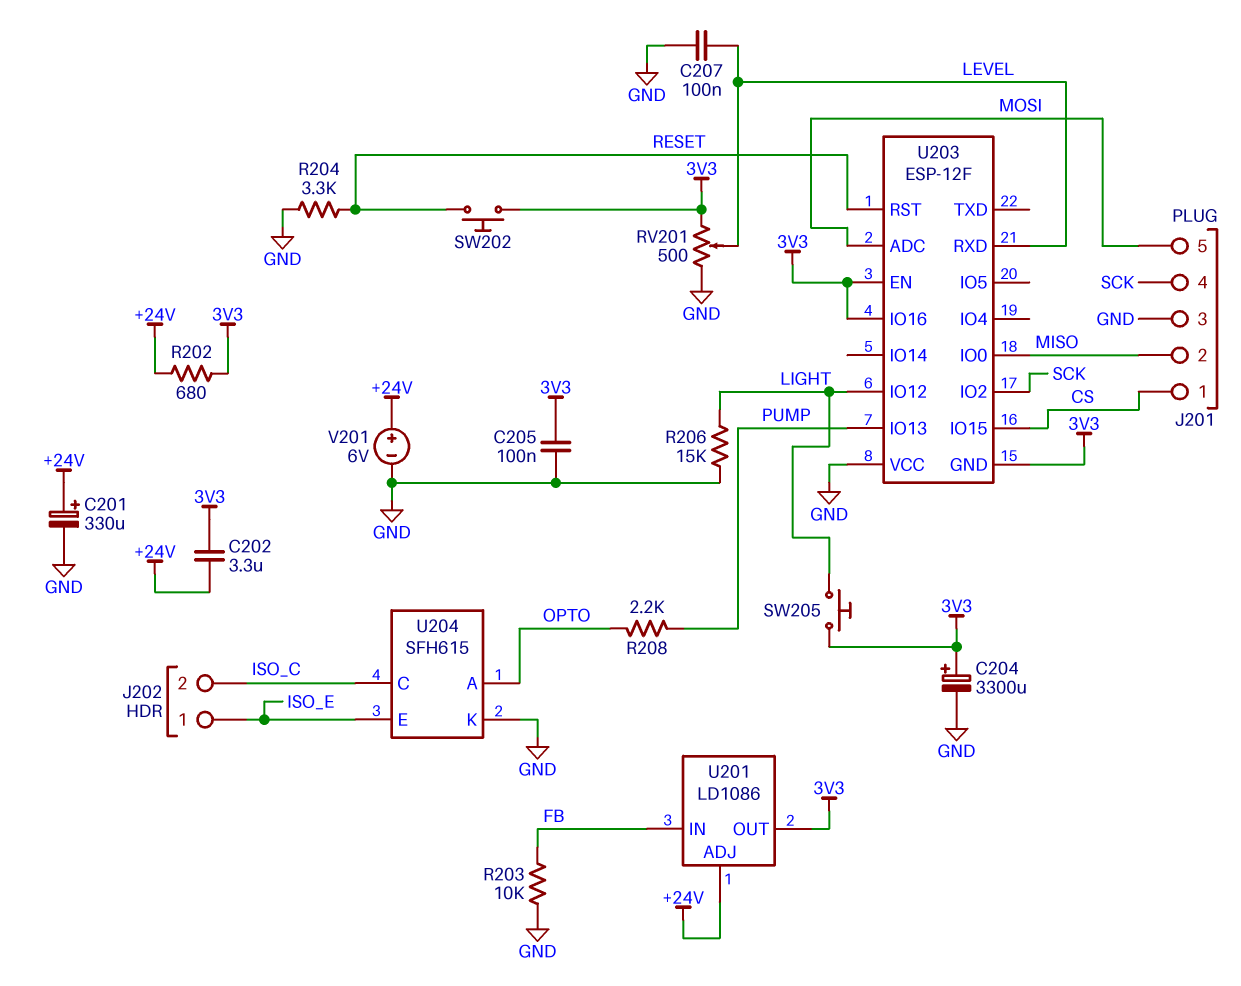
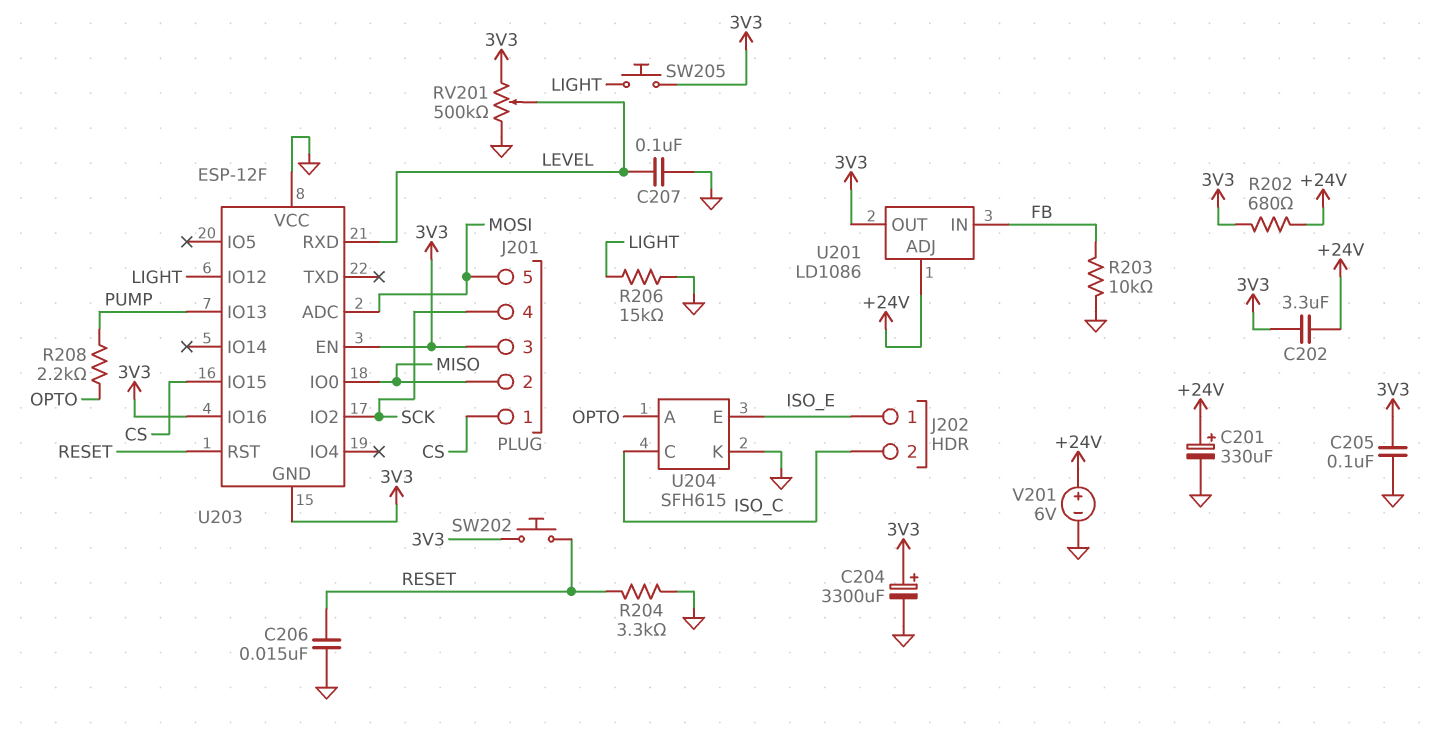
C206: none -> 15nF (GND, RESET)
J201 pin 3: GND -> 3V3
RV201: 500 (3V3, GND, wiper LEVEL) -> 500k (3V3, GND, wiper LEVEL)

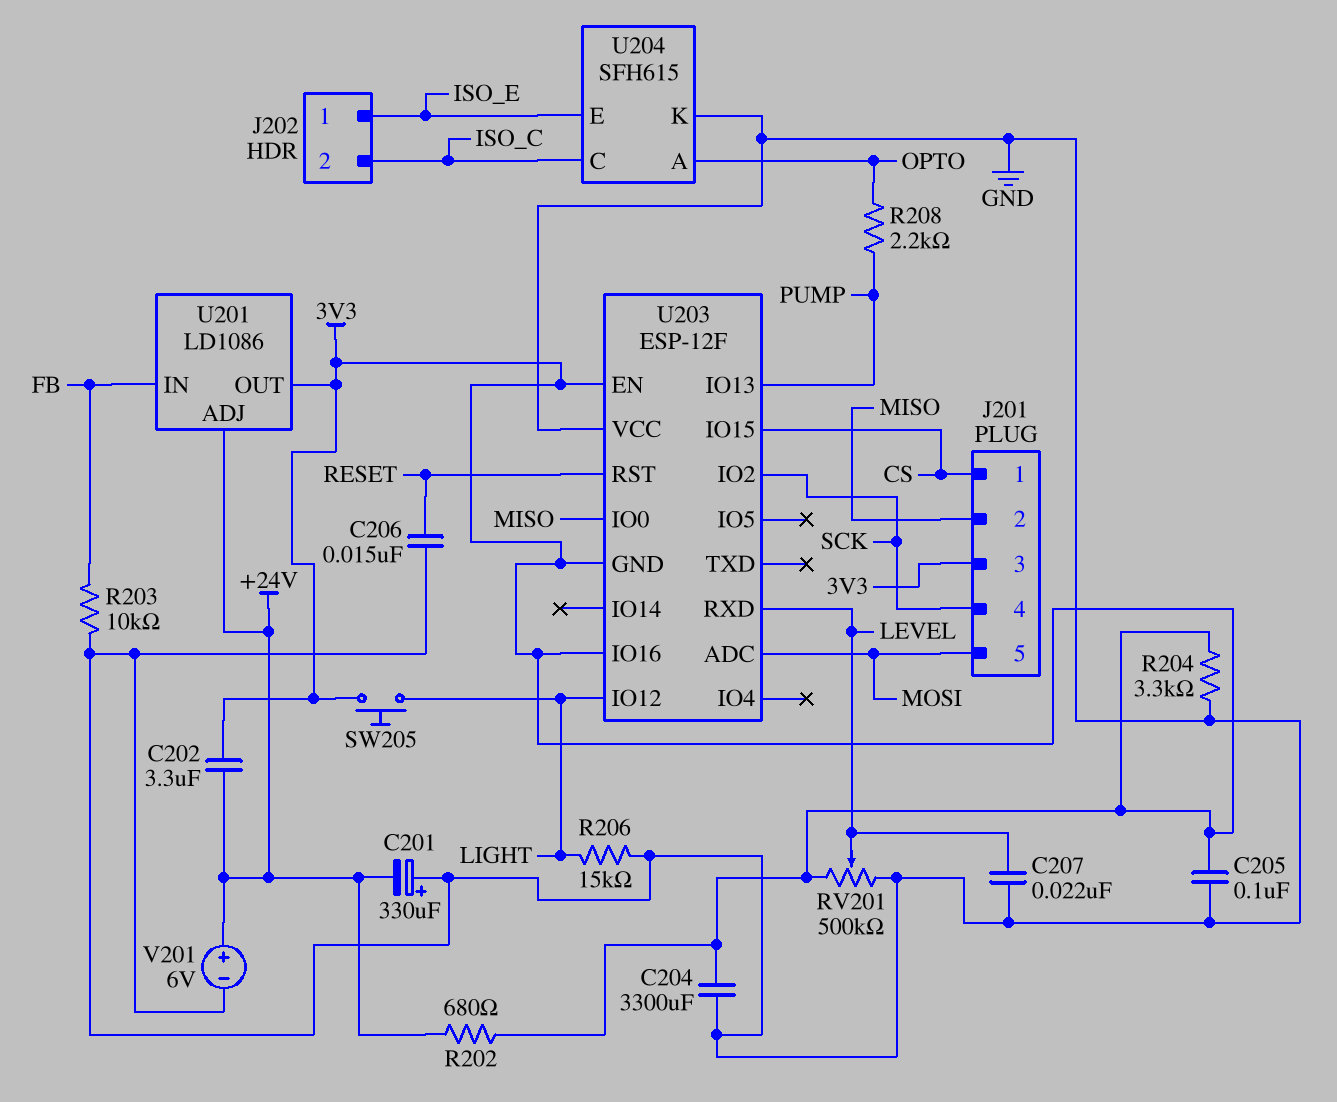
C201: 330uF (plus +24V, minus GND) -> 330uF (plus GND, minus +24V)
C204: 3300uF (plus 3V3, minus GND) -> 3300uF (3V3, GND)
C207: 100nF (GND, LEVEL) -> 22nF (GND, LEVEL)
R204: 3.3k (GND, RESET) -> 3.3k (3V3, GND)
SW202: button (3V3, RESET) -> none

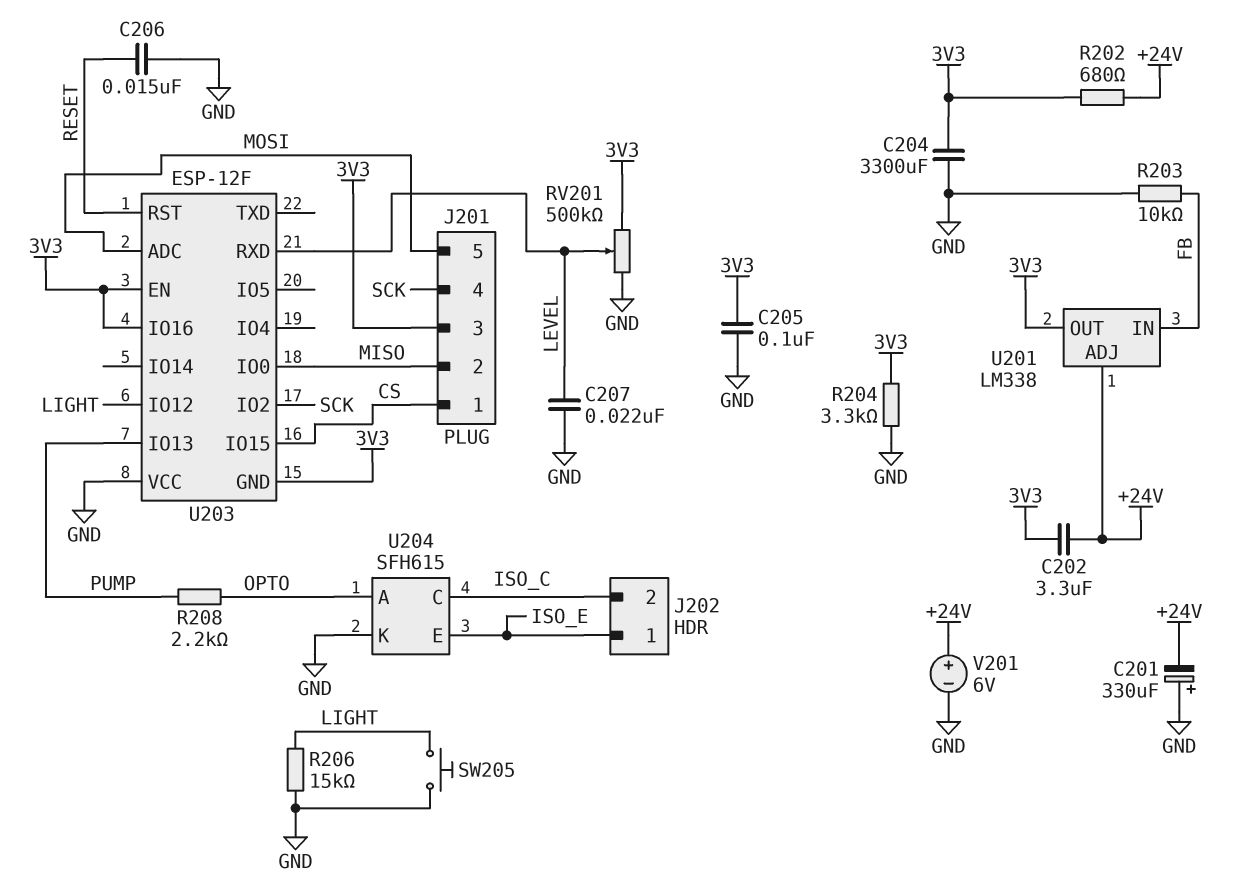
SW205: button (3V3, LIGHT) -> button (GND, LIGHT)
U201: LD1086 -> LM338

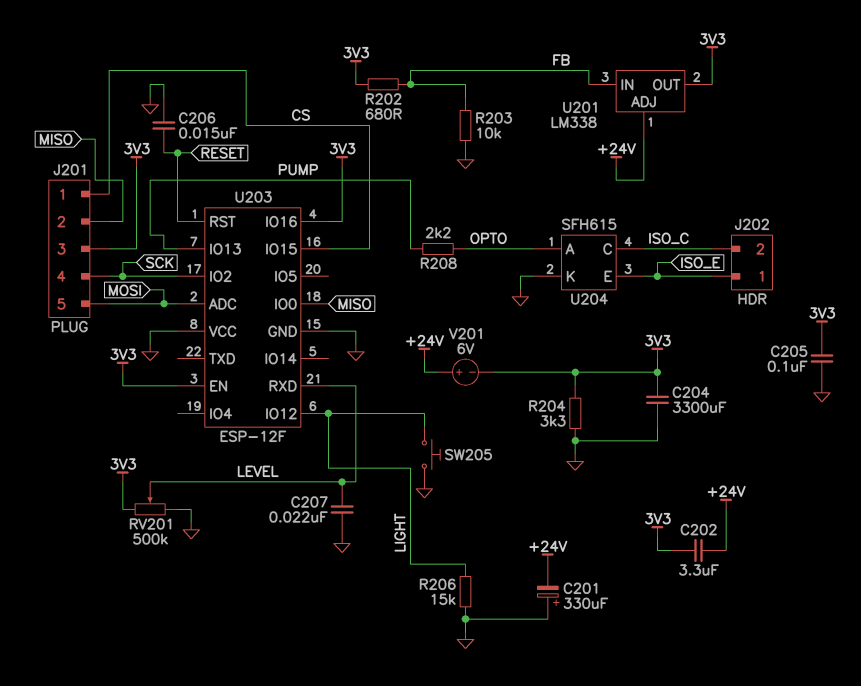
R202: 680 (+24V, 3V3) -> 680 (3V3, FB)
U203 pin GND: 3V3 -> GND
V201: 6V (plus +24V, minus GND) -> 6V (plus +24V, minus 3V3)

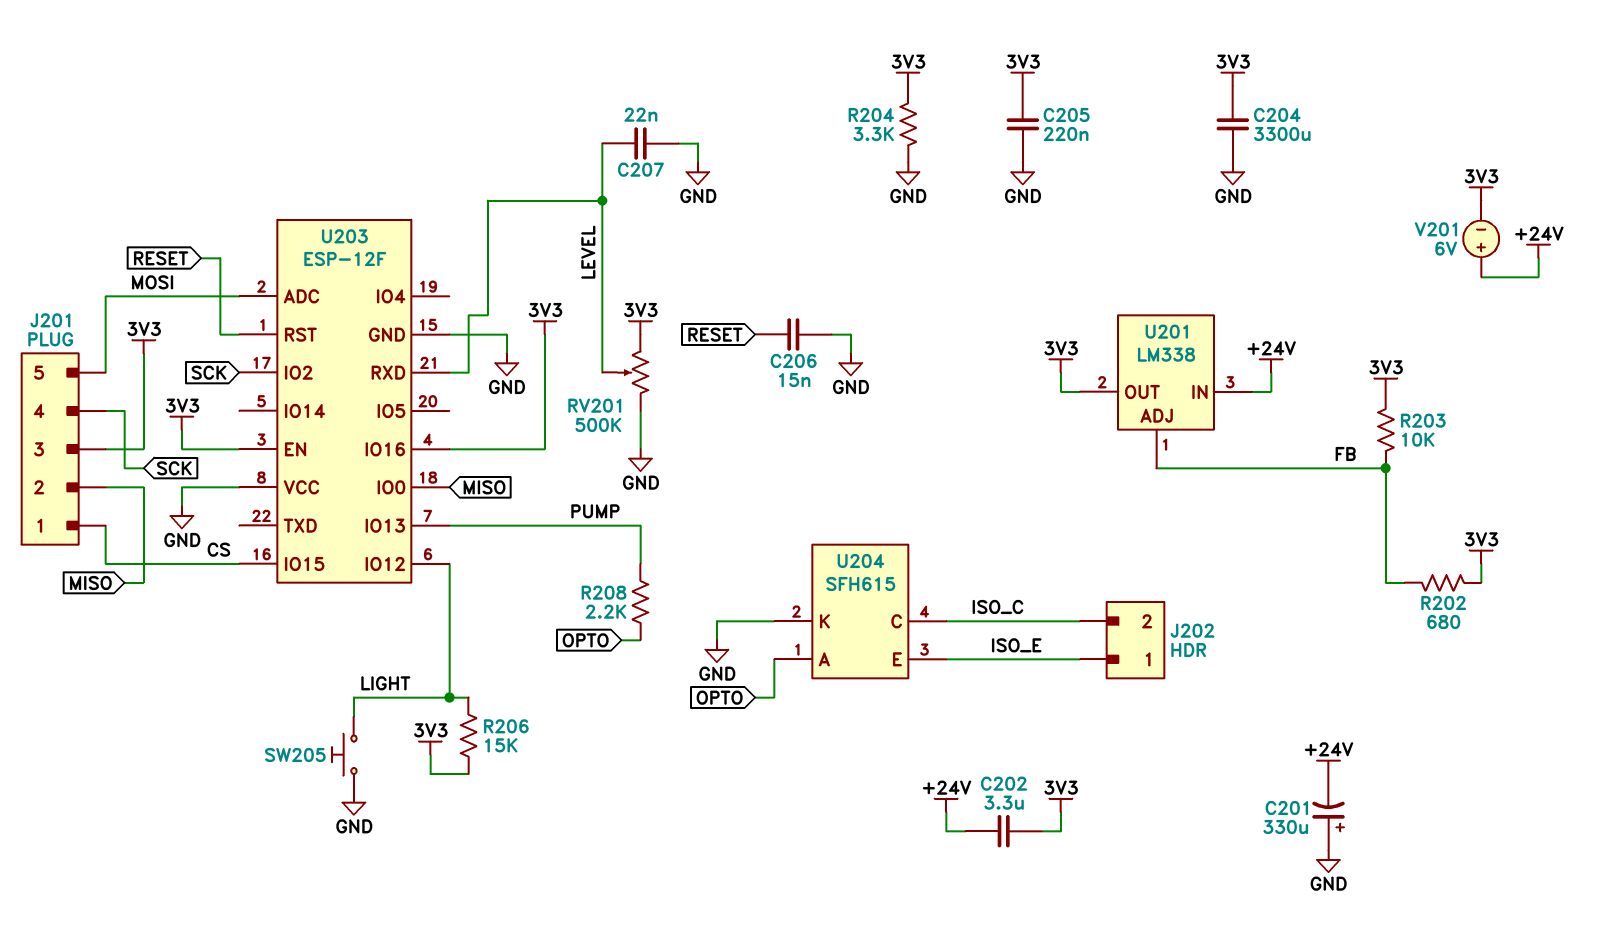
C205: 100nF (3V3, GND) -> 220nF (3V3, GND)
R203: 10k (FB, GND) -> 10k (3V3, FB)
R206: 15k (GND, LIGHT) -> 15k (3V3, LIGHT)
U201 pin ADJ: +24V -> FB
U201 pin IN: FB -> +24V

